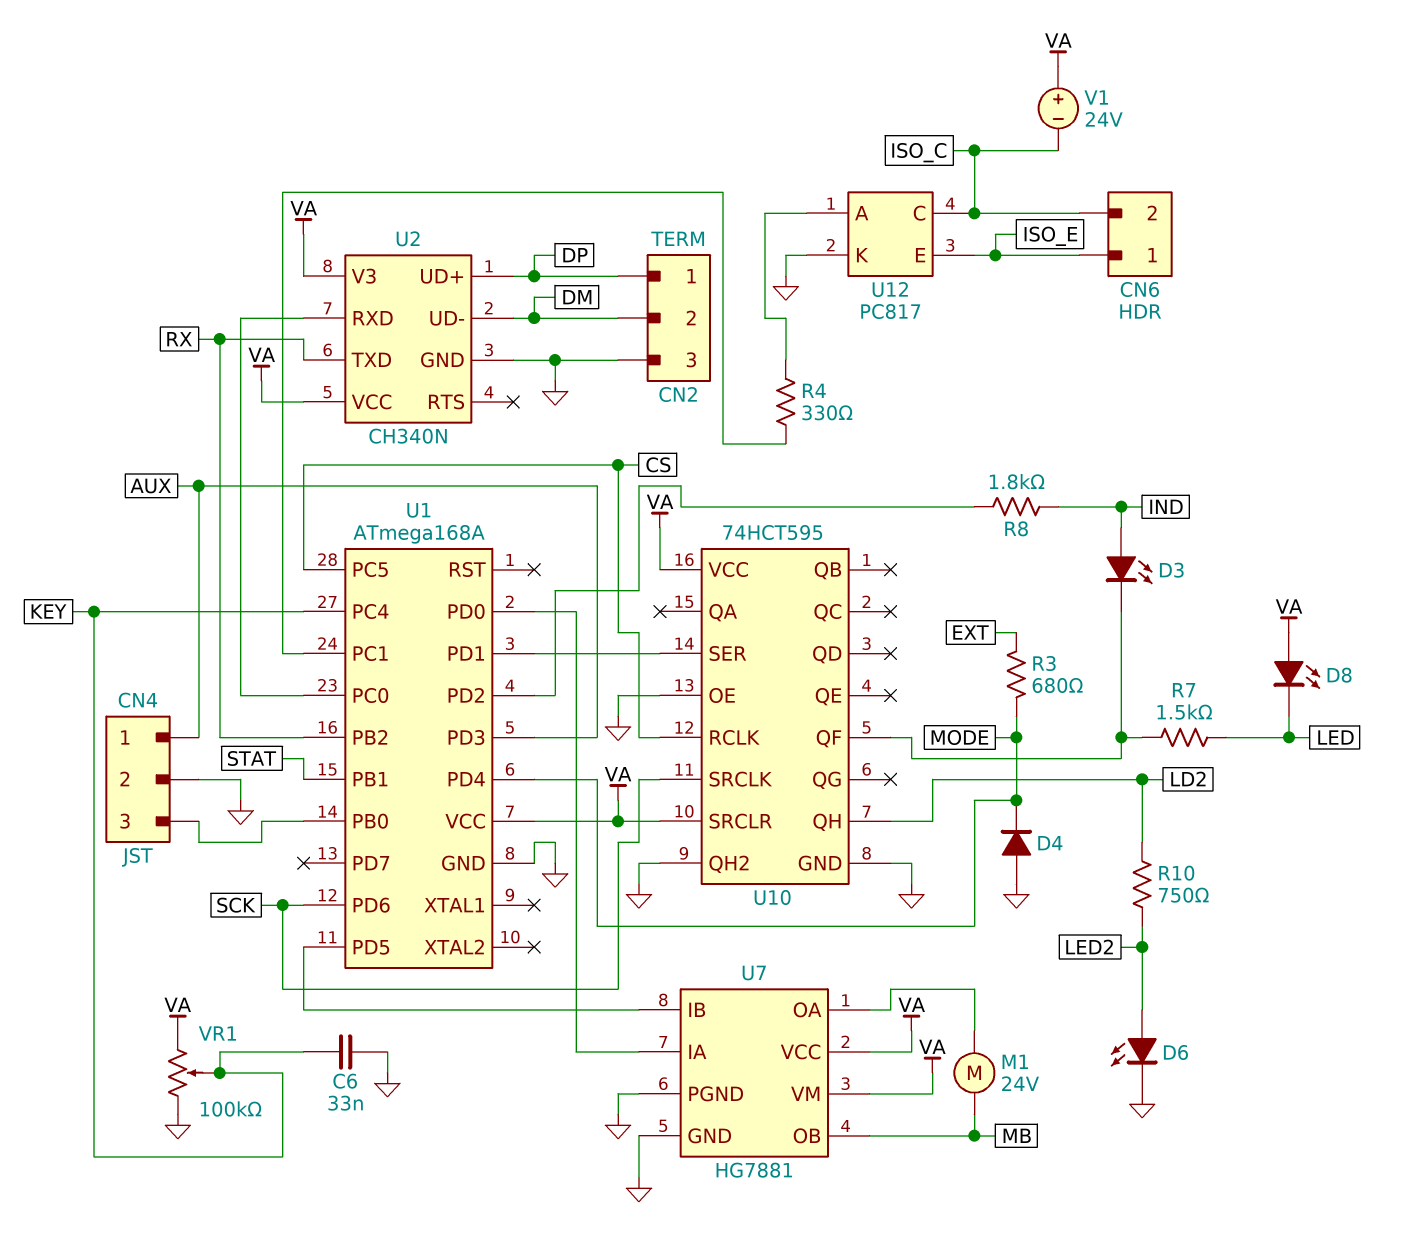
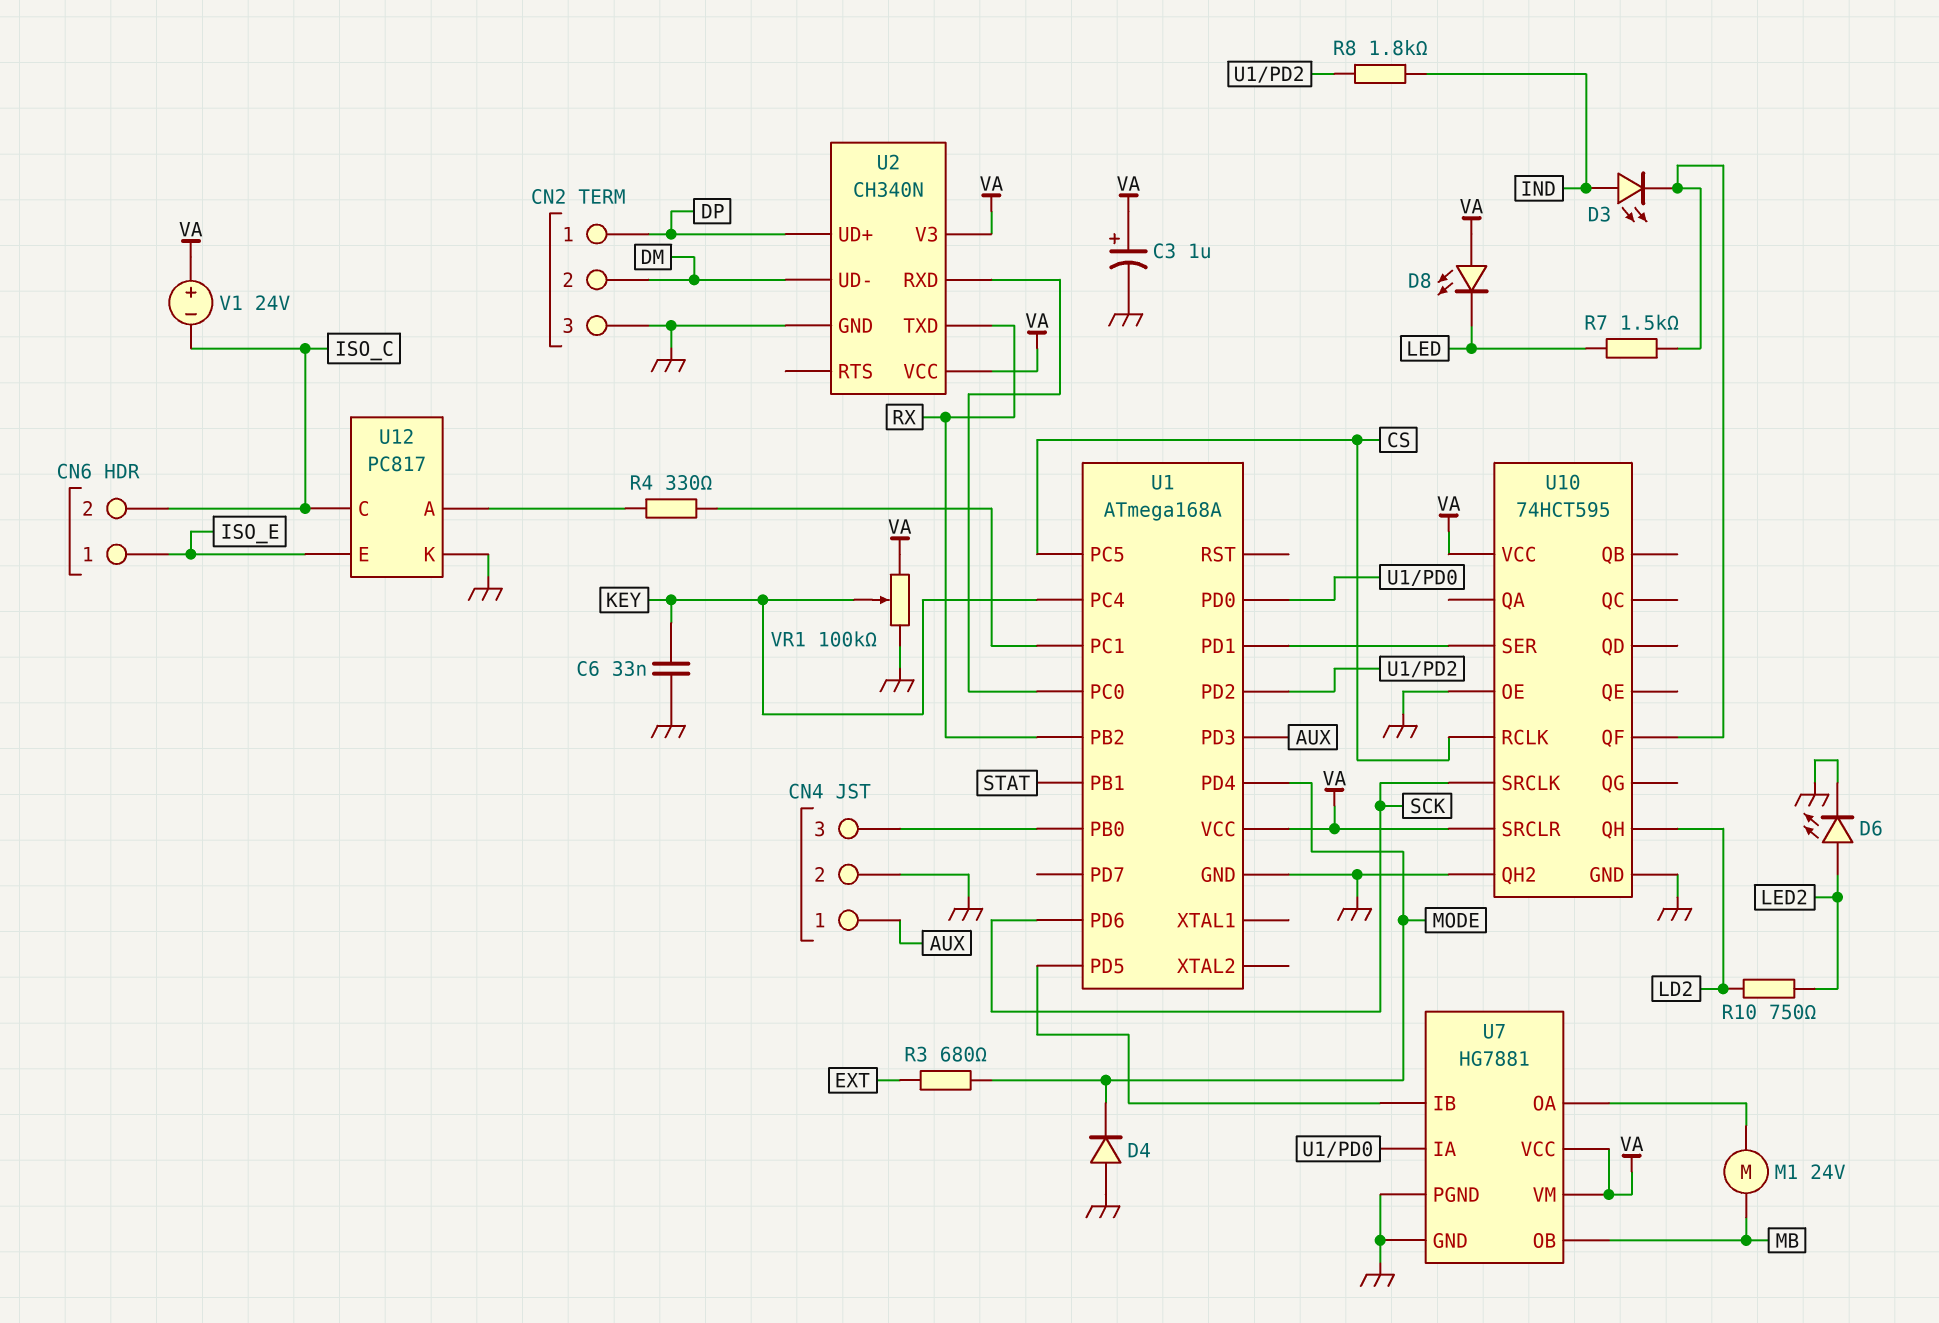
C3: none -> 1uF (plus VA, minus GND)

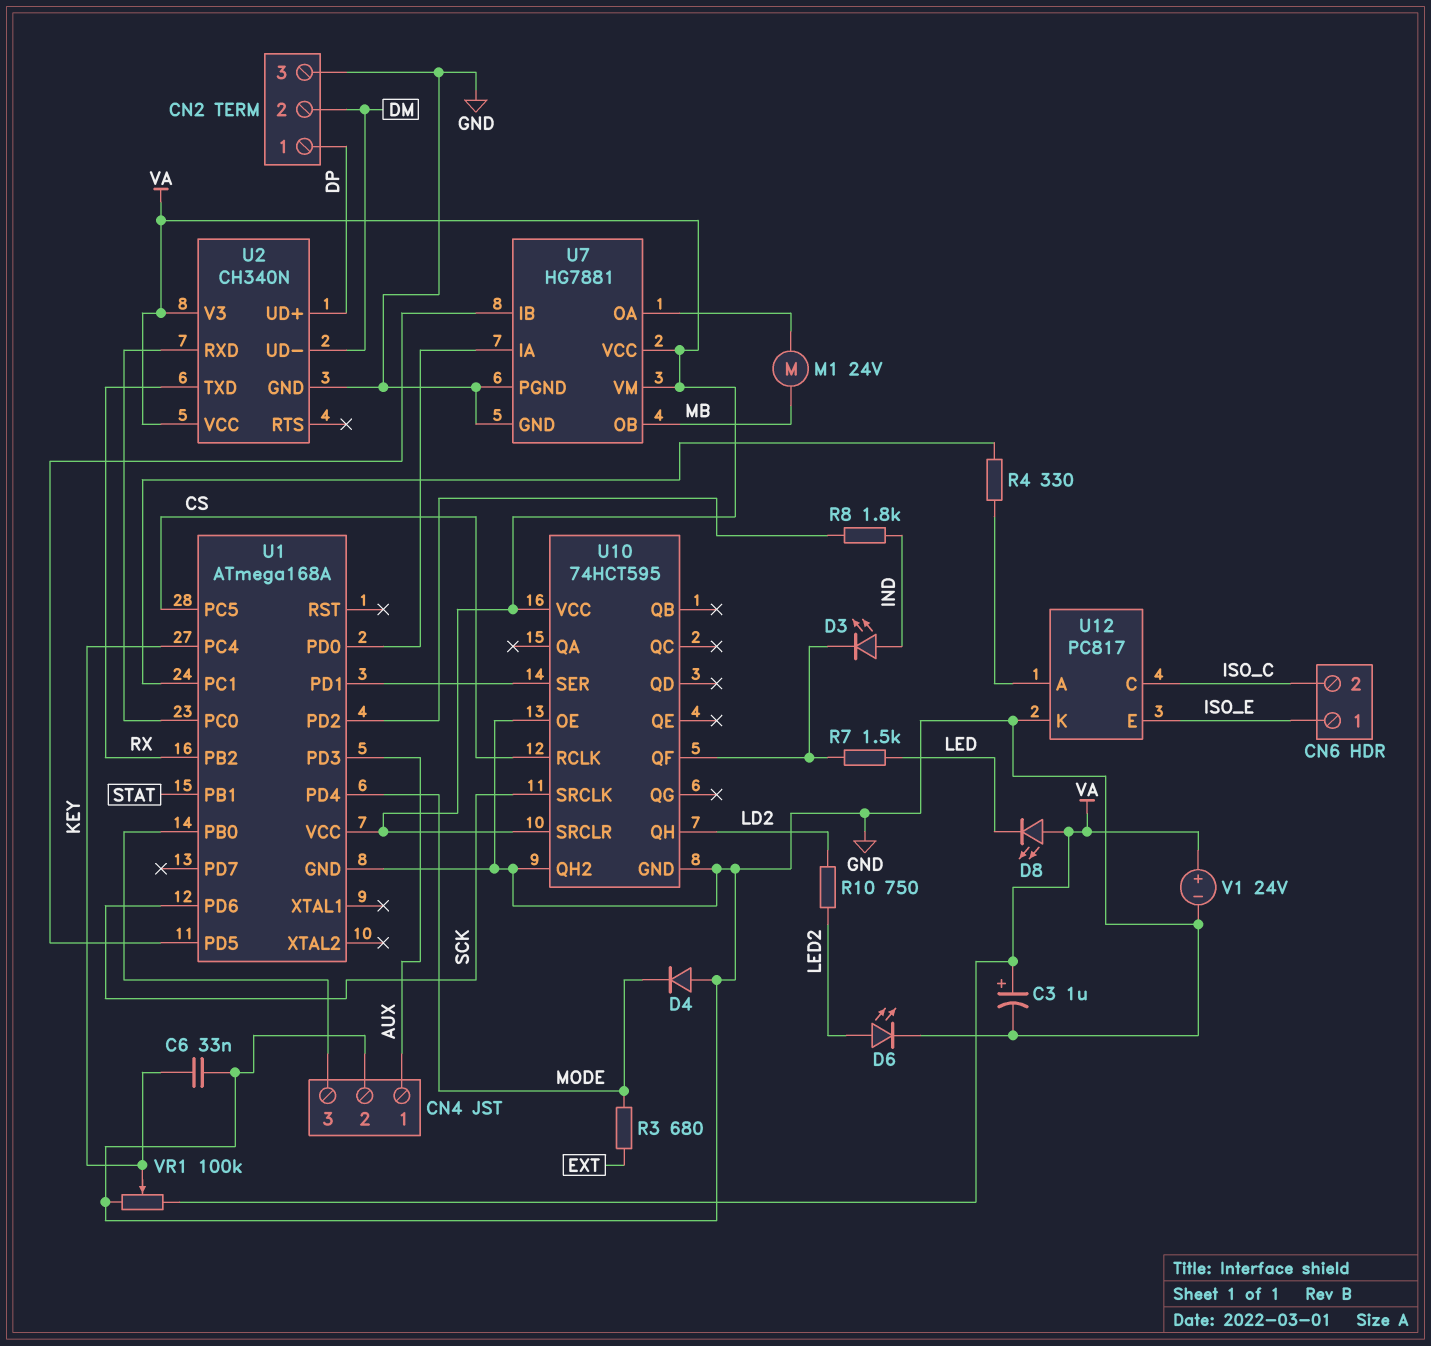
V1: 24V (plus VA, minus ISO_C) -> 24V (plus VA, minus GND)

